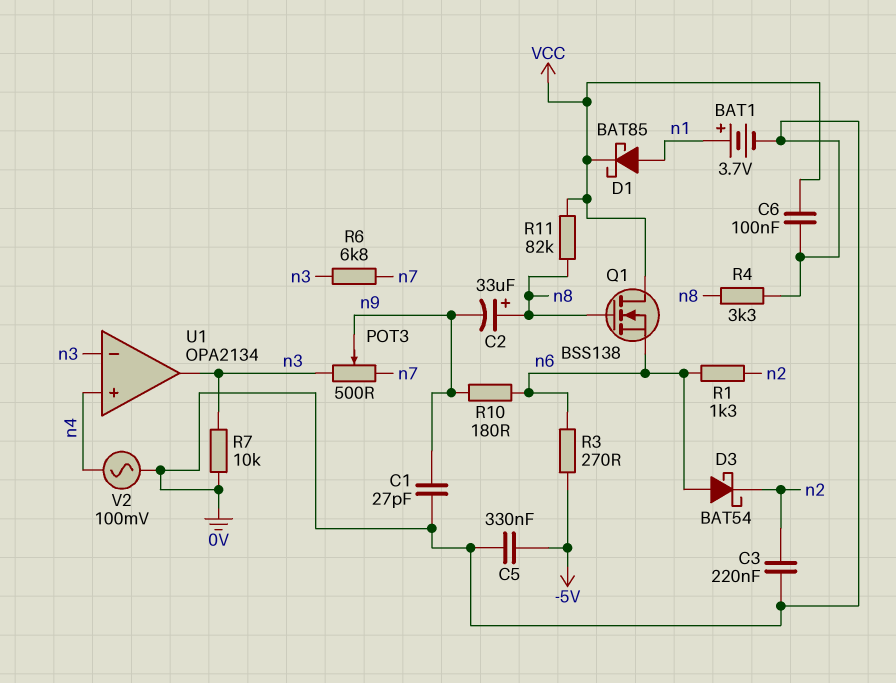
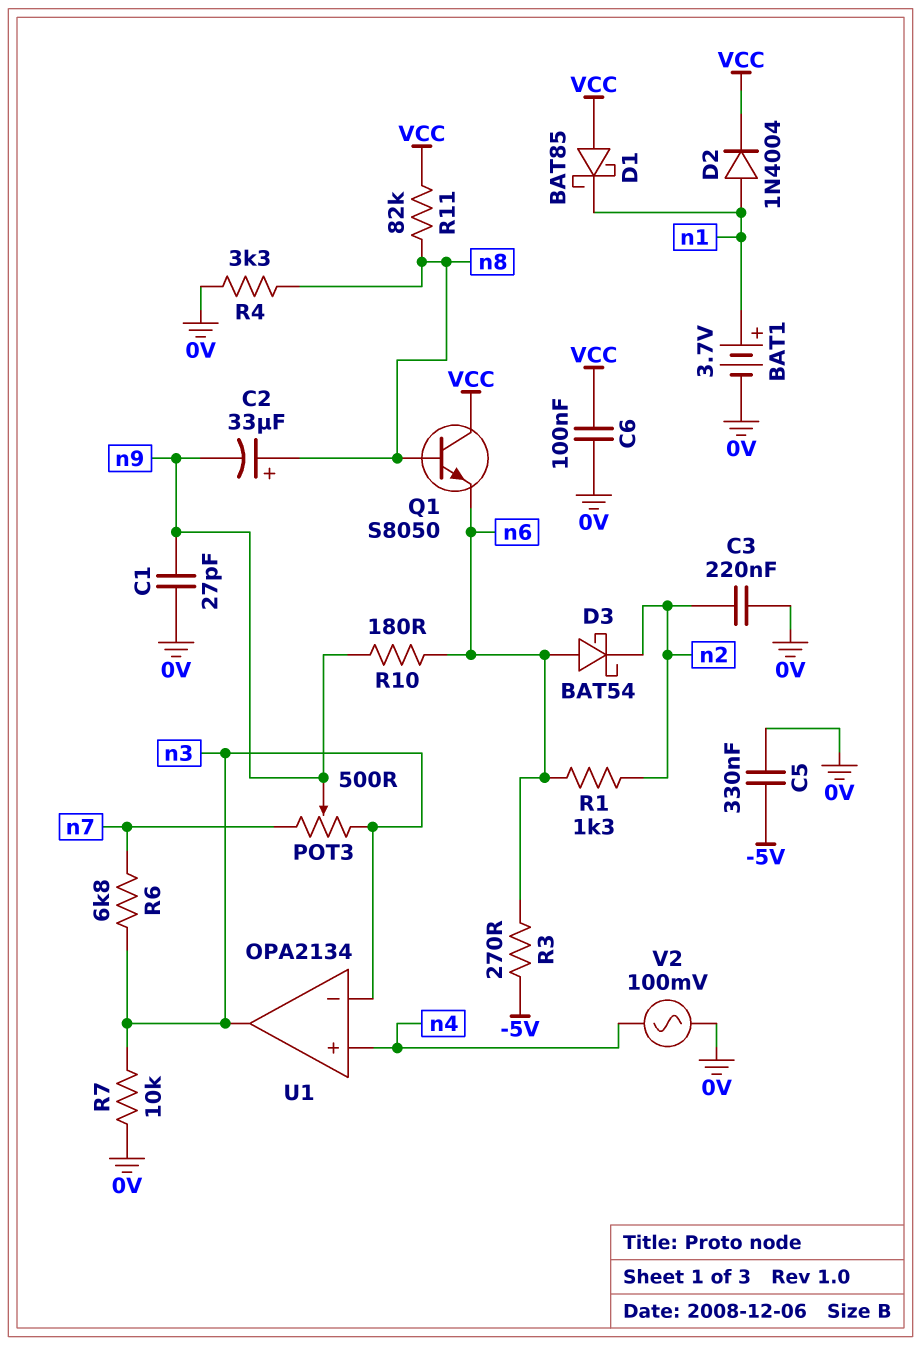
D1: schottky BAT85 (A n1, K VCC) -> schottky BAT85 (A VCC, K n1)
D2: none -> diode 1N4004 (A n1, K VCC)
Q1: NMOS BSS138 (G n8, D VCC, S n6) -> NPN S8050 (B n8, C VCC, E n6)

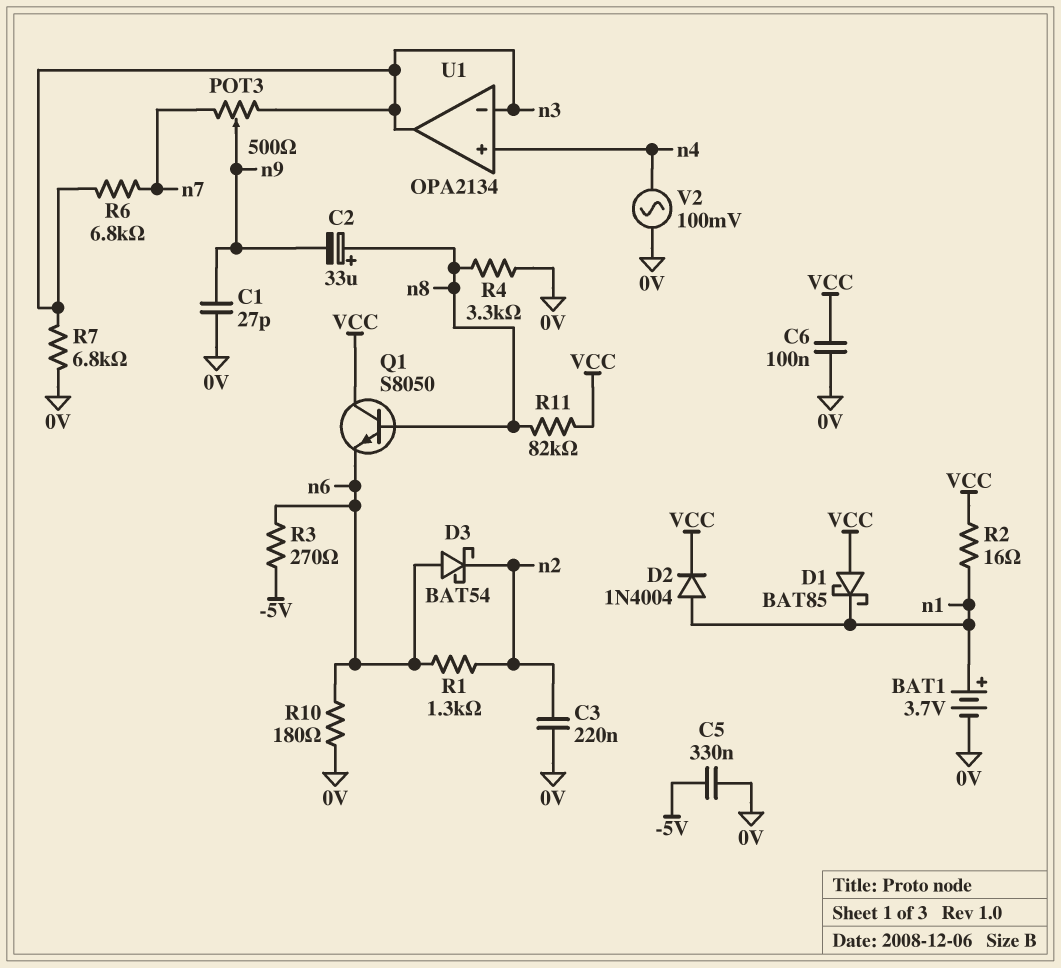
R2: none -> 16 (VCC, n1)
R7: 10k (0V, n3) -> 6.8k (0V, n3)
R10: 180 (n6, n9) -> 180 (0V, n6)

